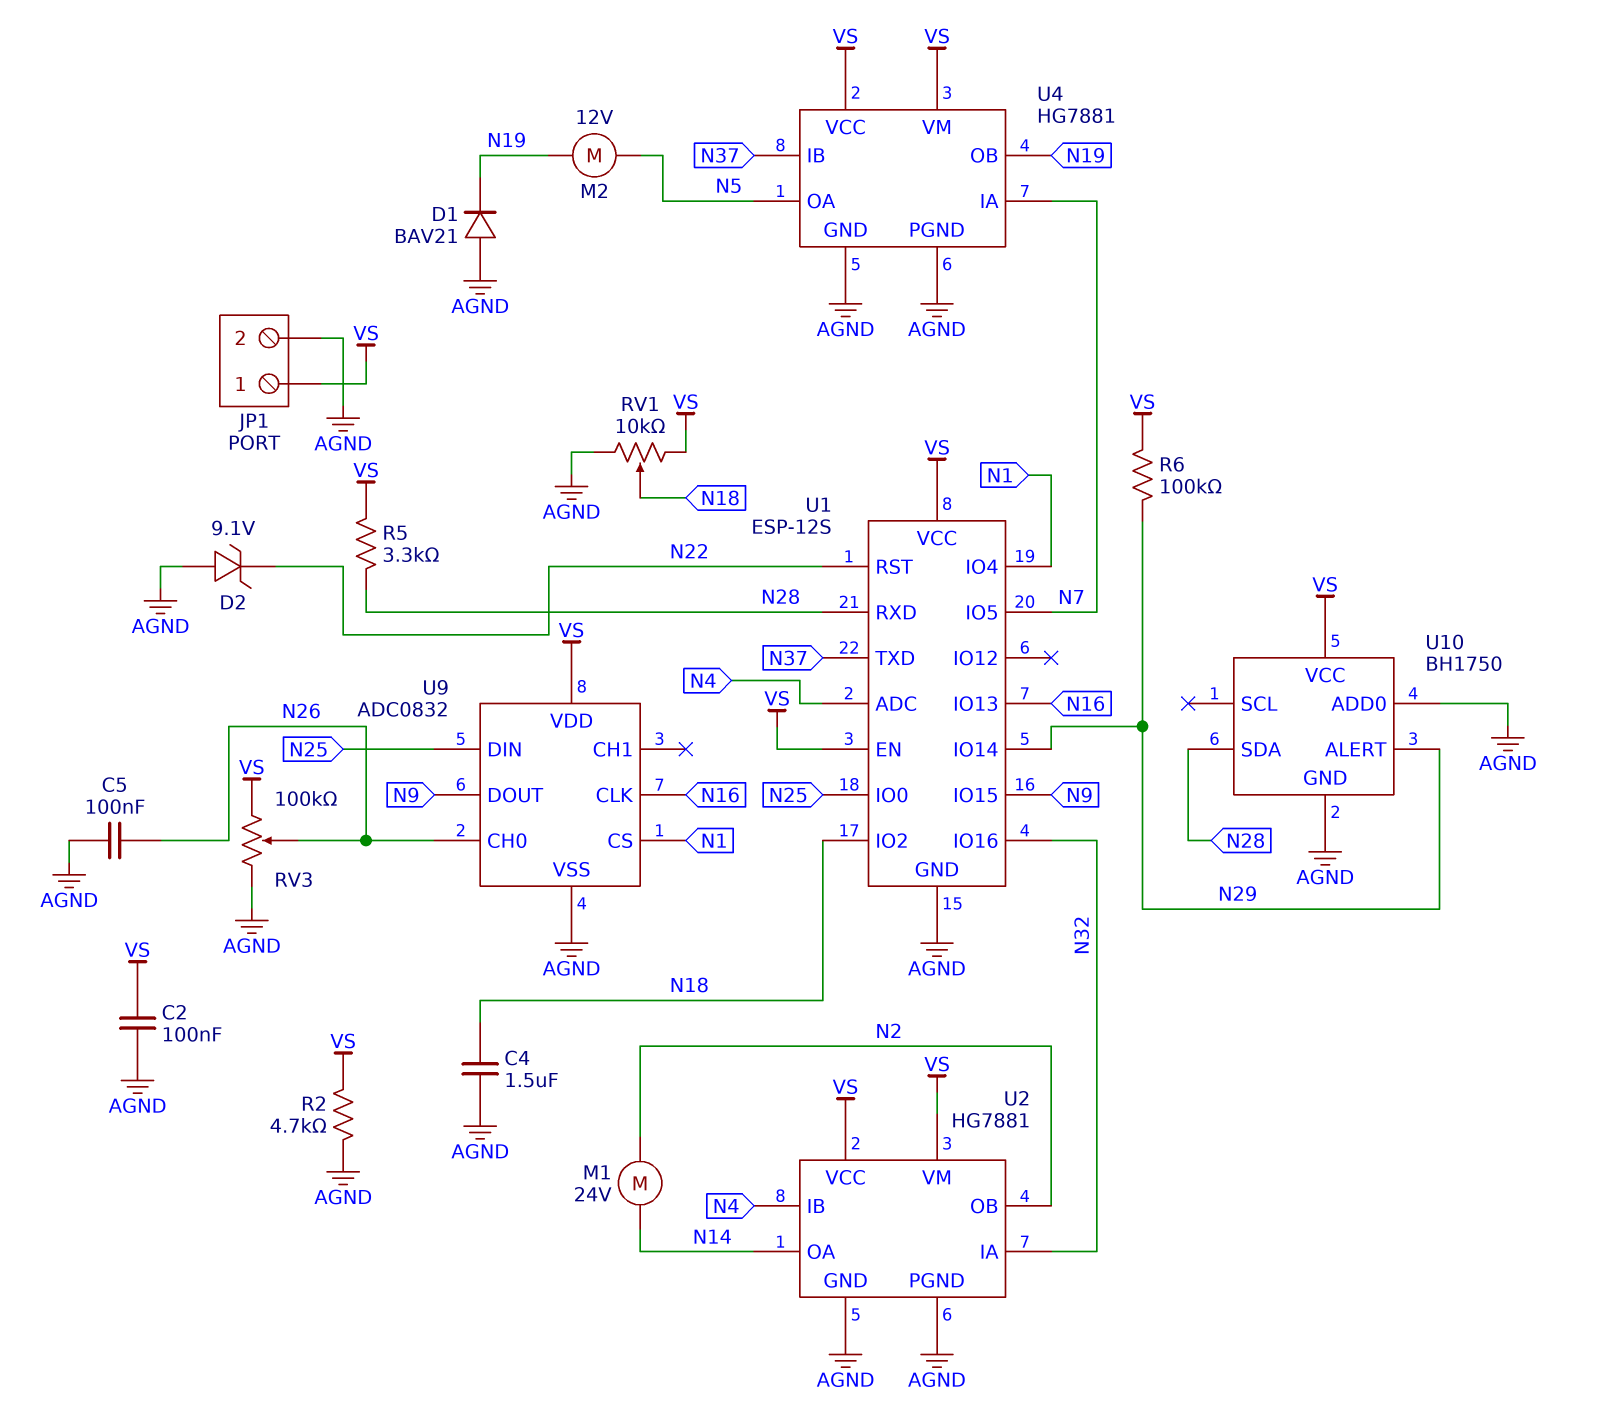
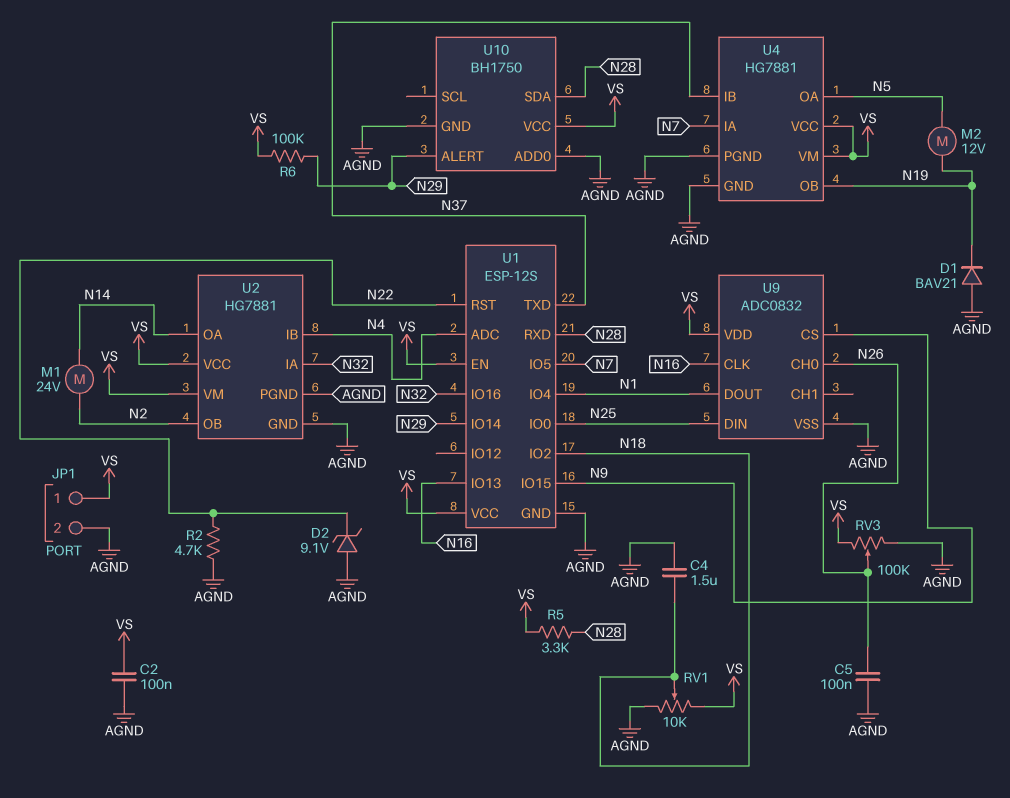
R2: 4.7k (AGND, VS) -> 4.7k (AGND, N22)
U9 pin CS: N1 -> N9
U9 pin DOUT: N9 -> N1

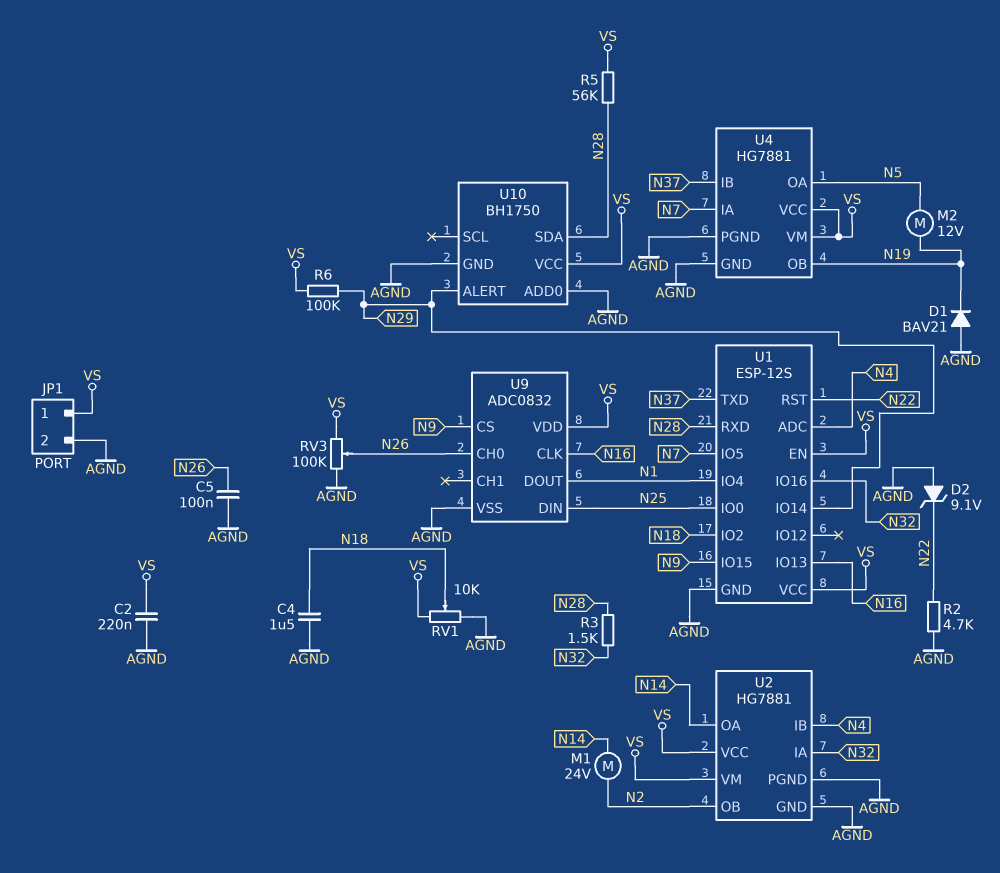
C2: 100nF (AGND, VS) -> 220nF (AGND, VS)
R3: none -> 1.5k (N28, N32)
R5: 3.3k (N28, VS) -> 56k (N28, VS)

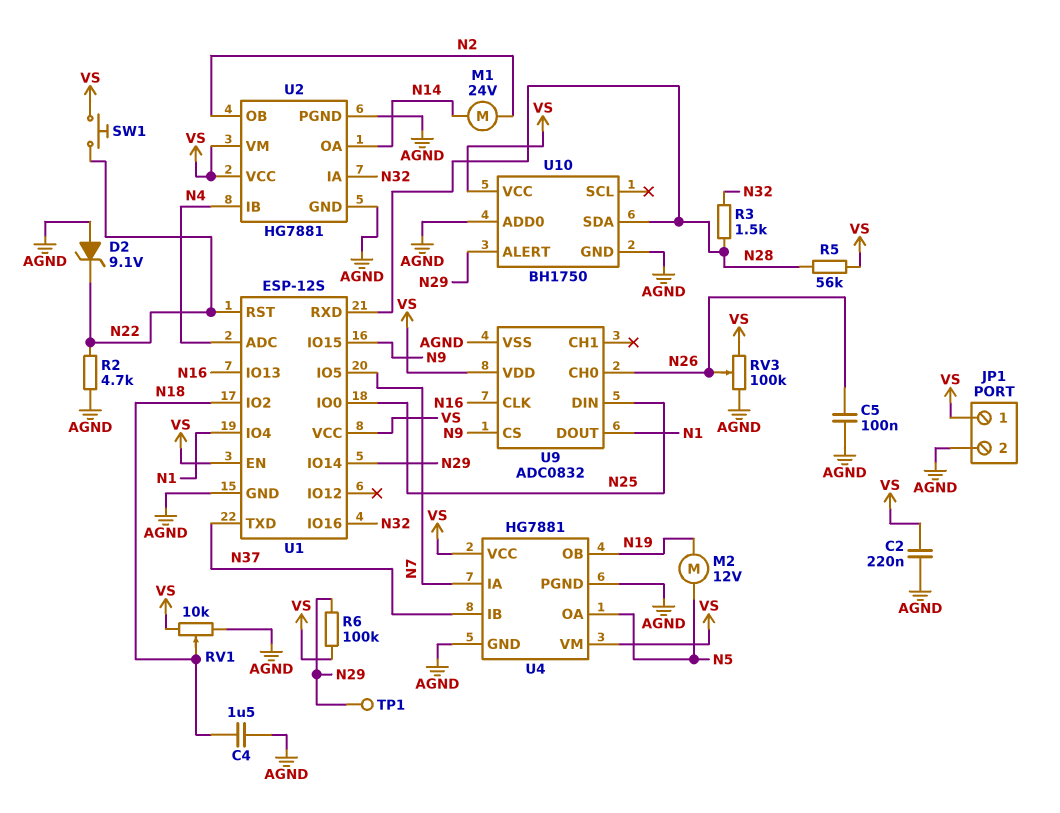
D1: diode BAV21 (A AGND, K N19) -> none
SW1: none -> button (N22, VS)
TP1: none -> test point (N29)

